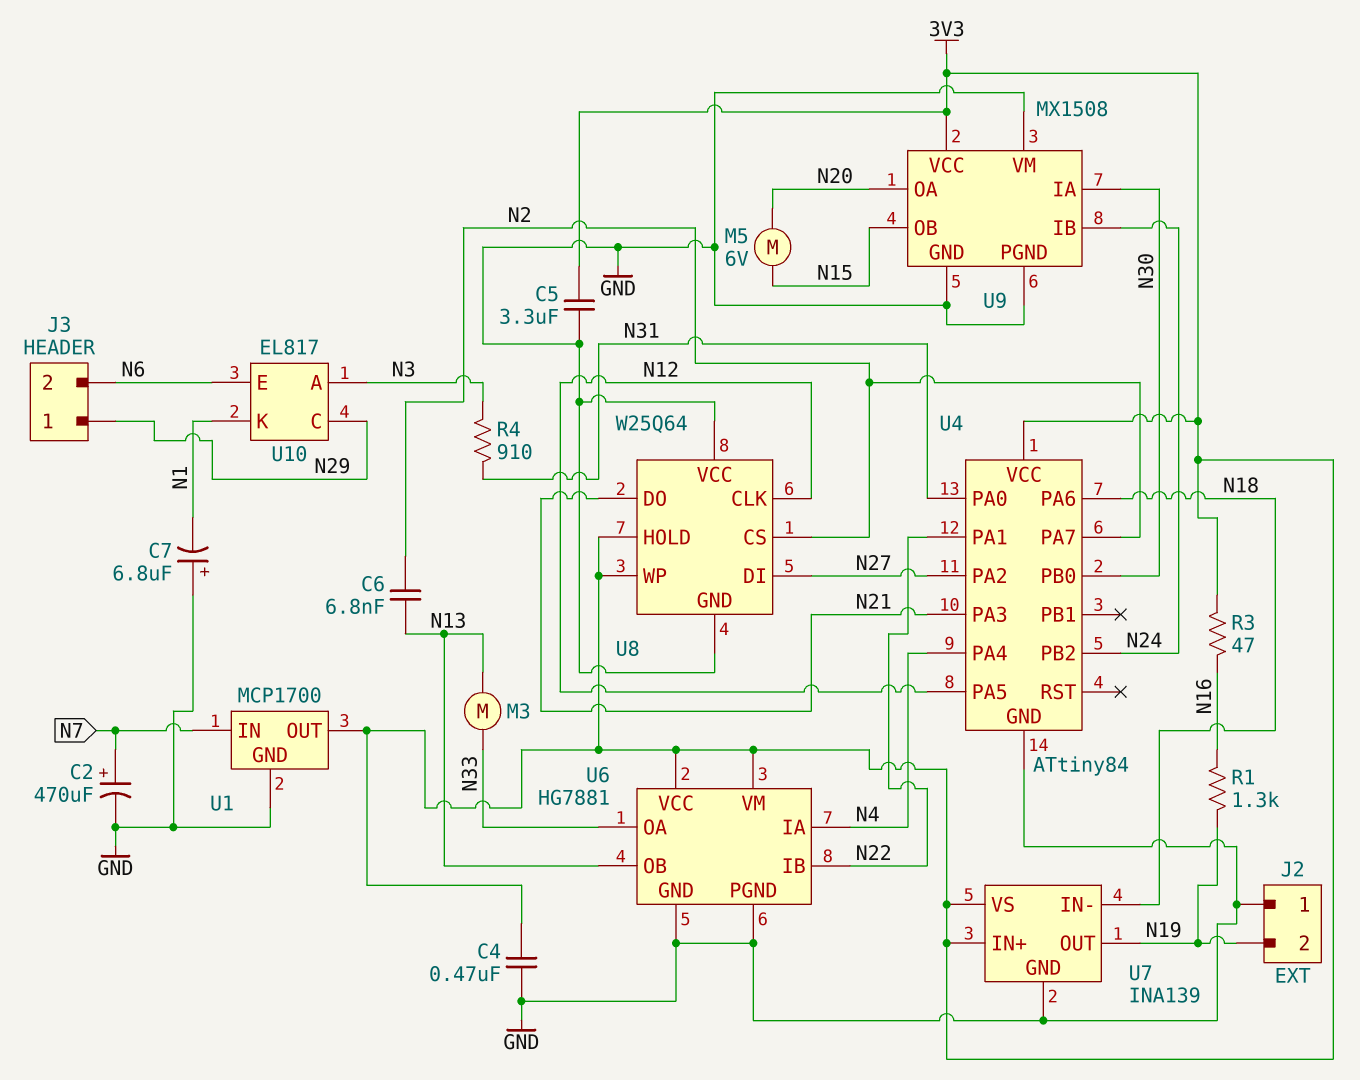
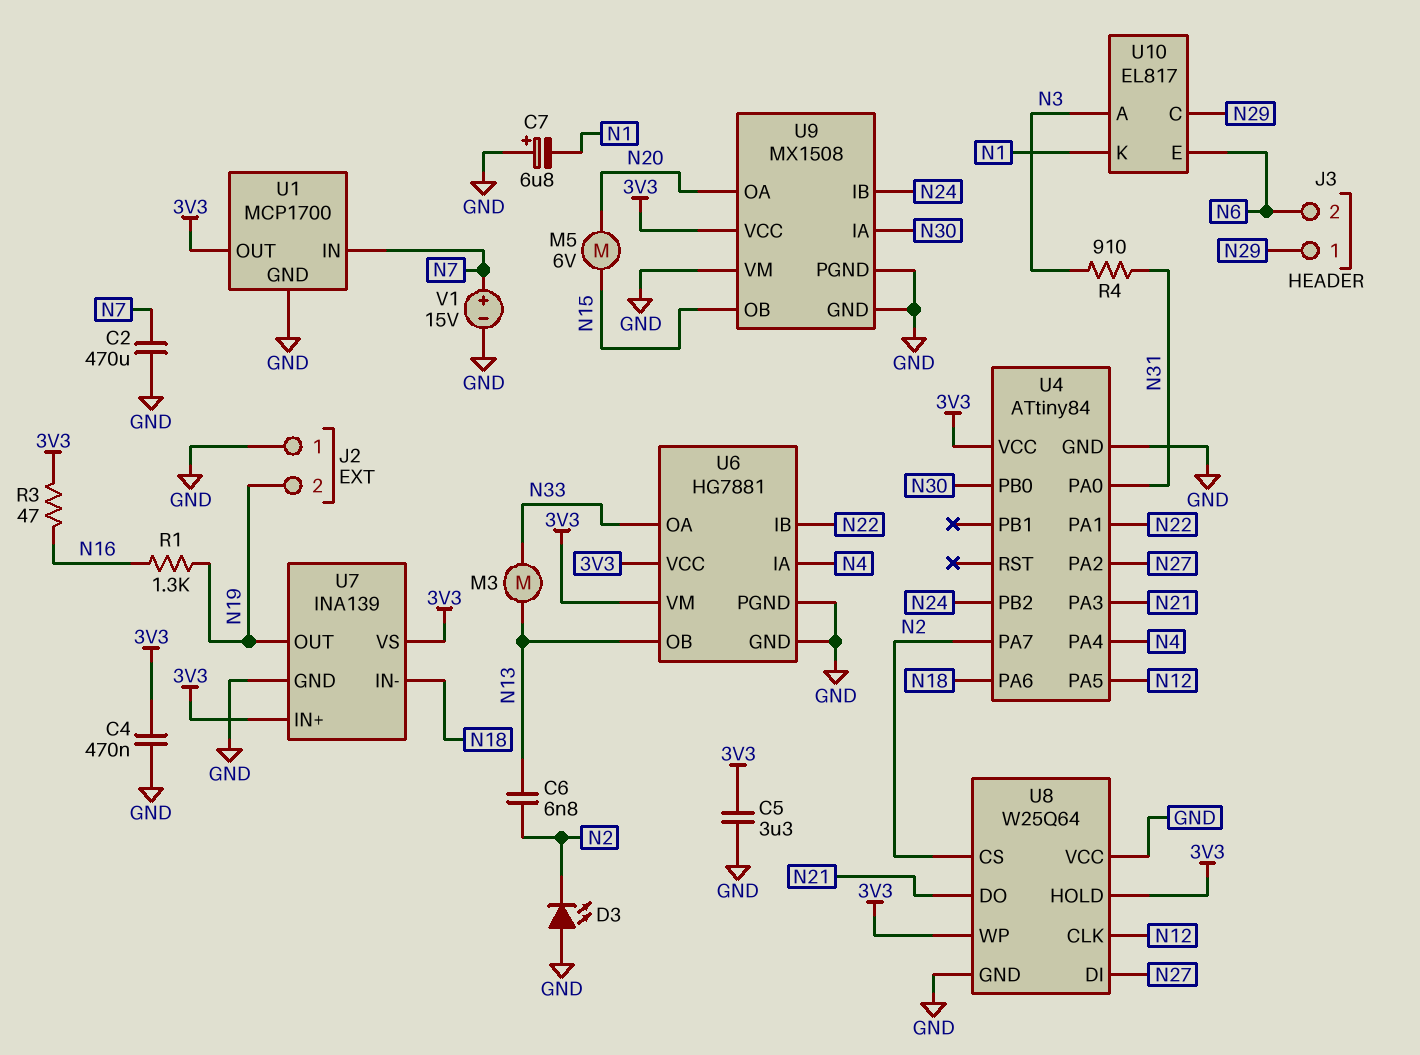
C2: 470uF (plus N7, minus GND) -> 470uF (GND, N7)
D3: none -> LED (A GND, K N2)
V1: none -> 15V (plus N7, minus GND)

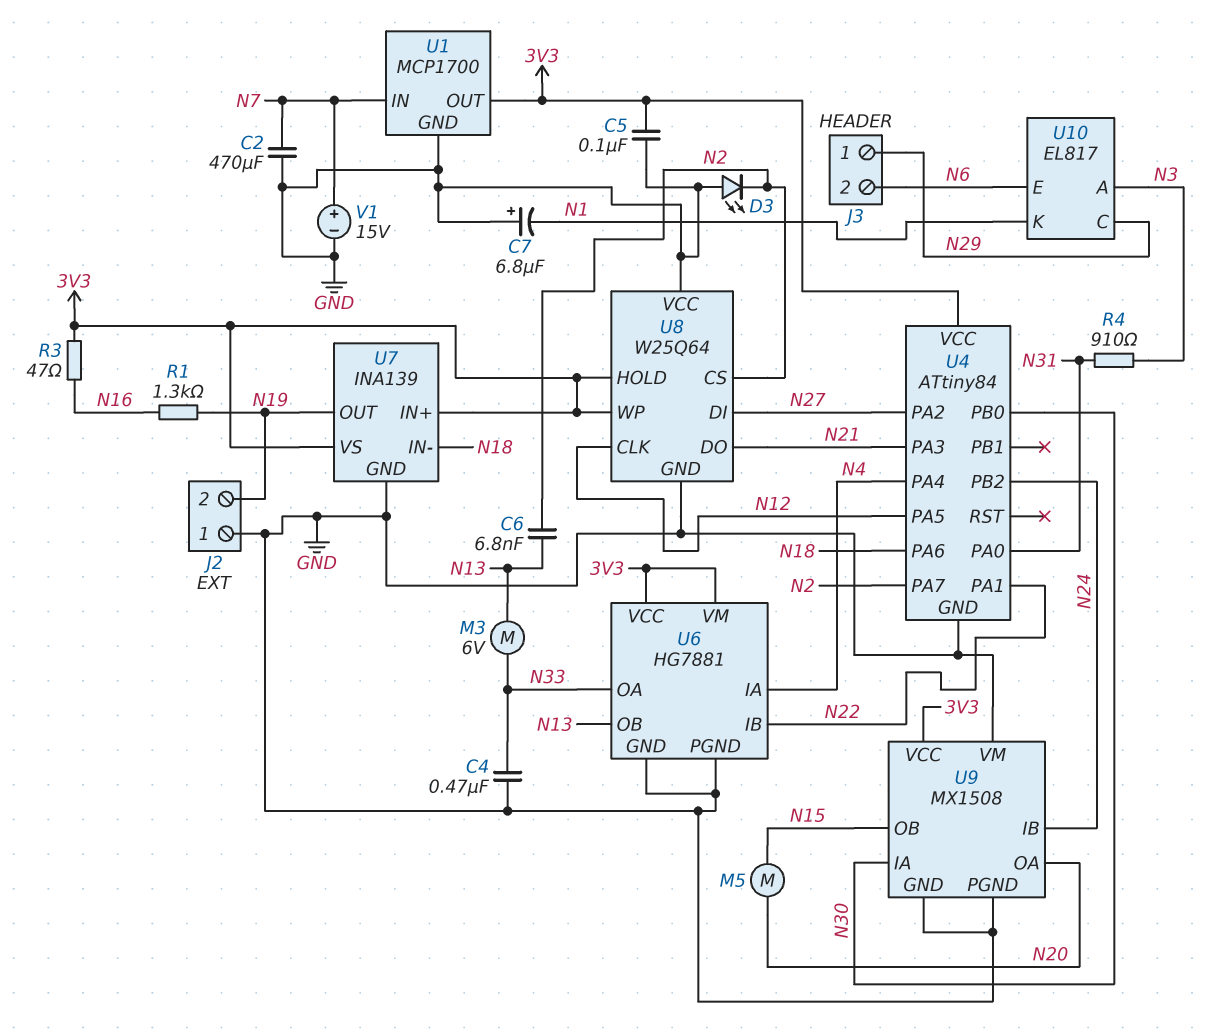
C4: 470nF (3V3, GND) -> 470nF (GND, N33)
C5: 3.3uF (3V3, GND) -> 100nF (3V3, GND)
M3: motor (N13, N33) -> motor 6V (N13, N33)
M5: motor 6V (N15, N20) -> motor (N15, N20)

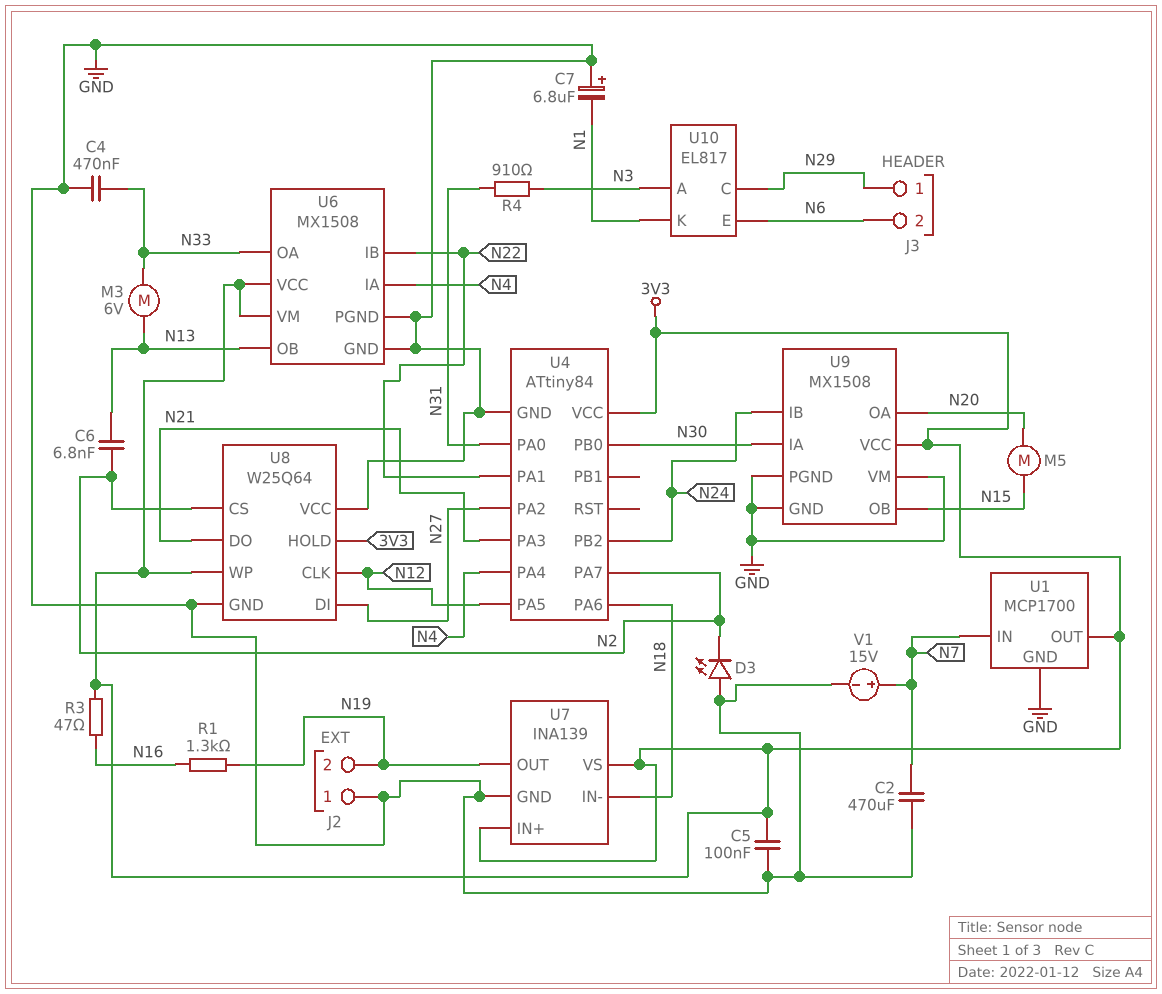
U6: HG7881 -> MX1508

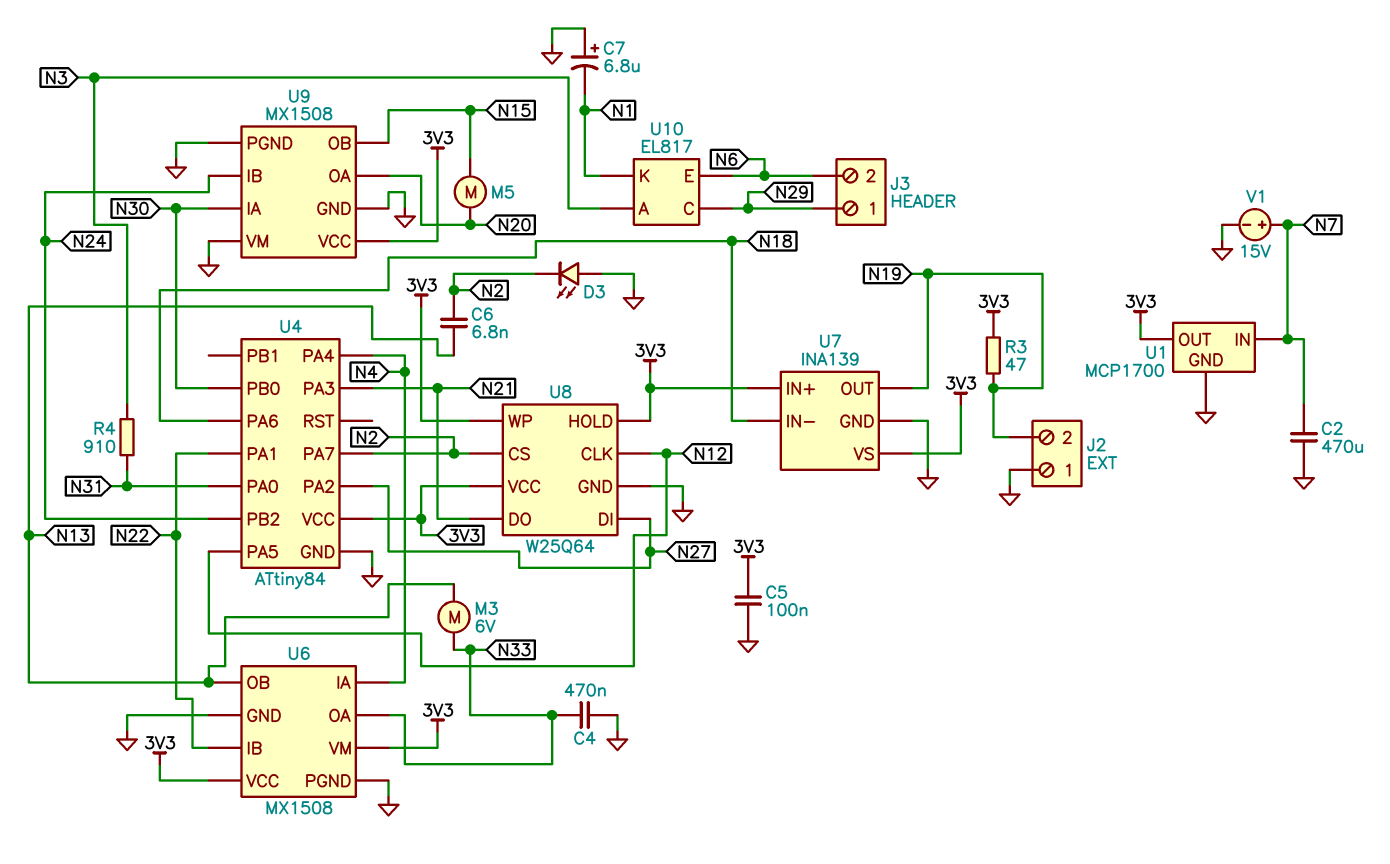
R1: 1.3k (N16, N19) -> none
R3: 47 (3V3, N16) -> 47 (3V3, N19)
U8 pin VCC: GND -> 3V3

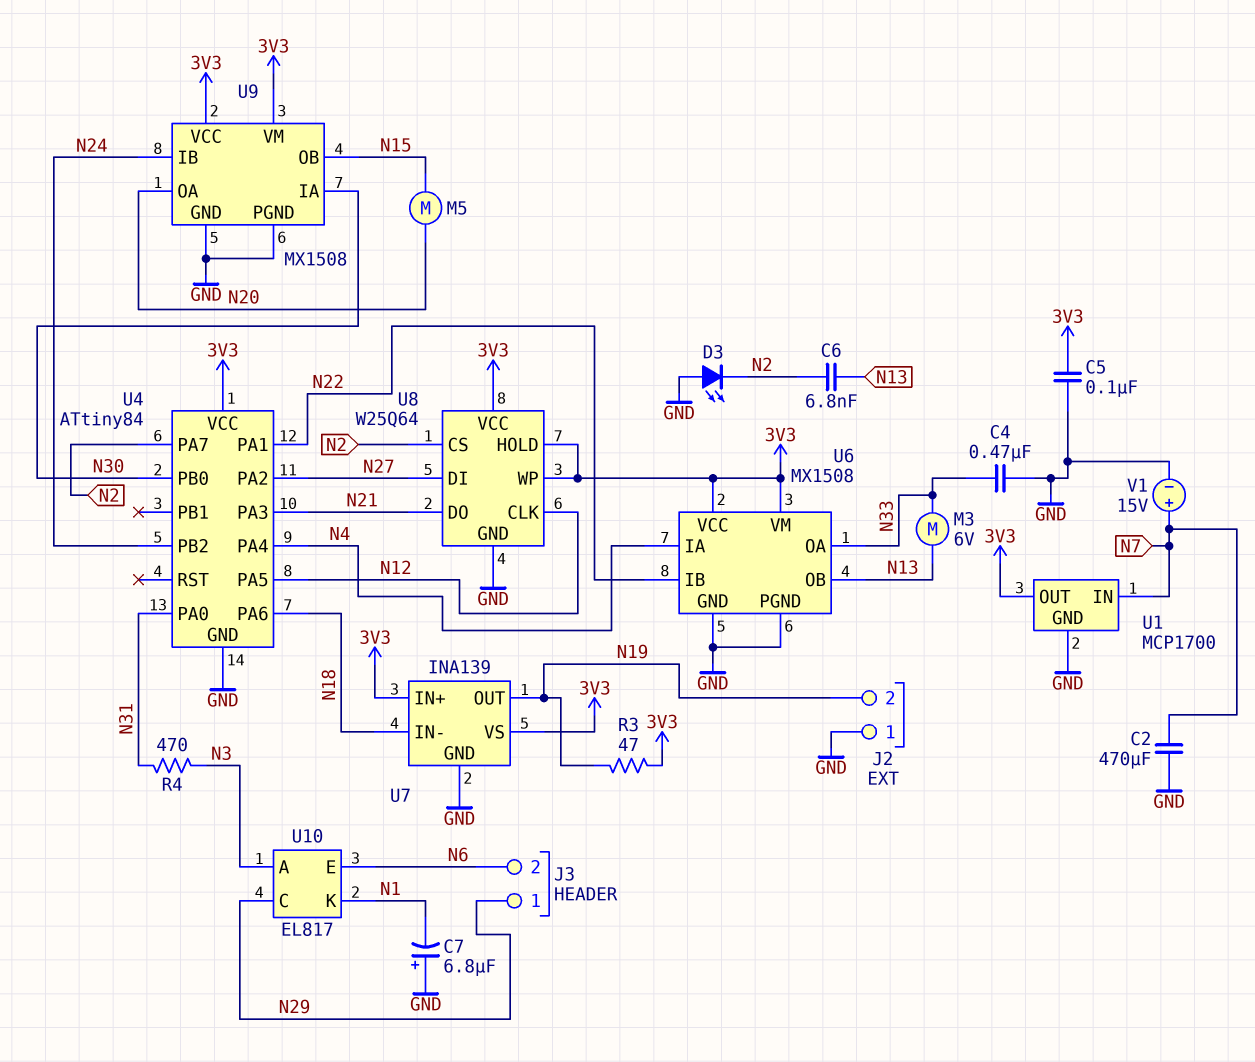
R4: 910 (N3, N31) -> 470 (N3, N31)
U9 pin VM: GND -> 3V3

